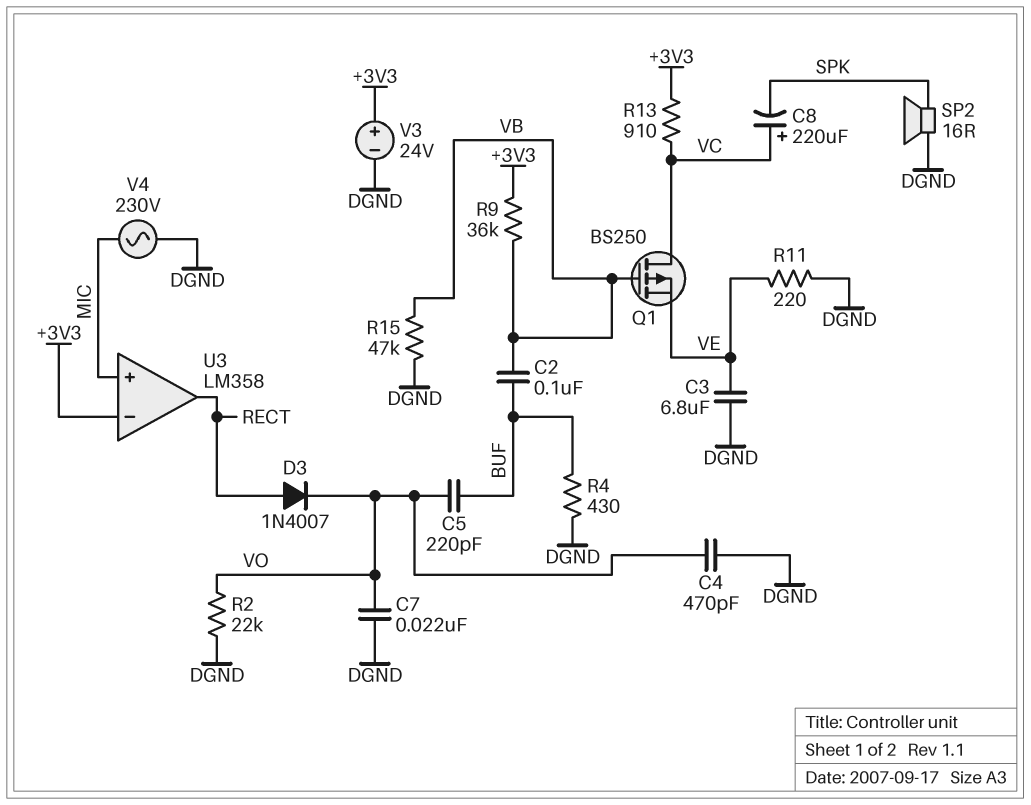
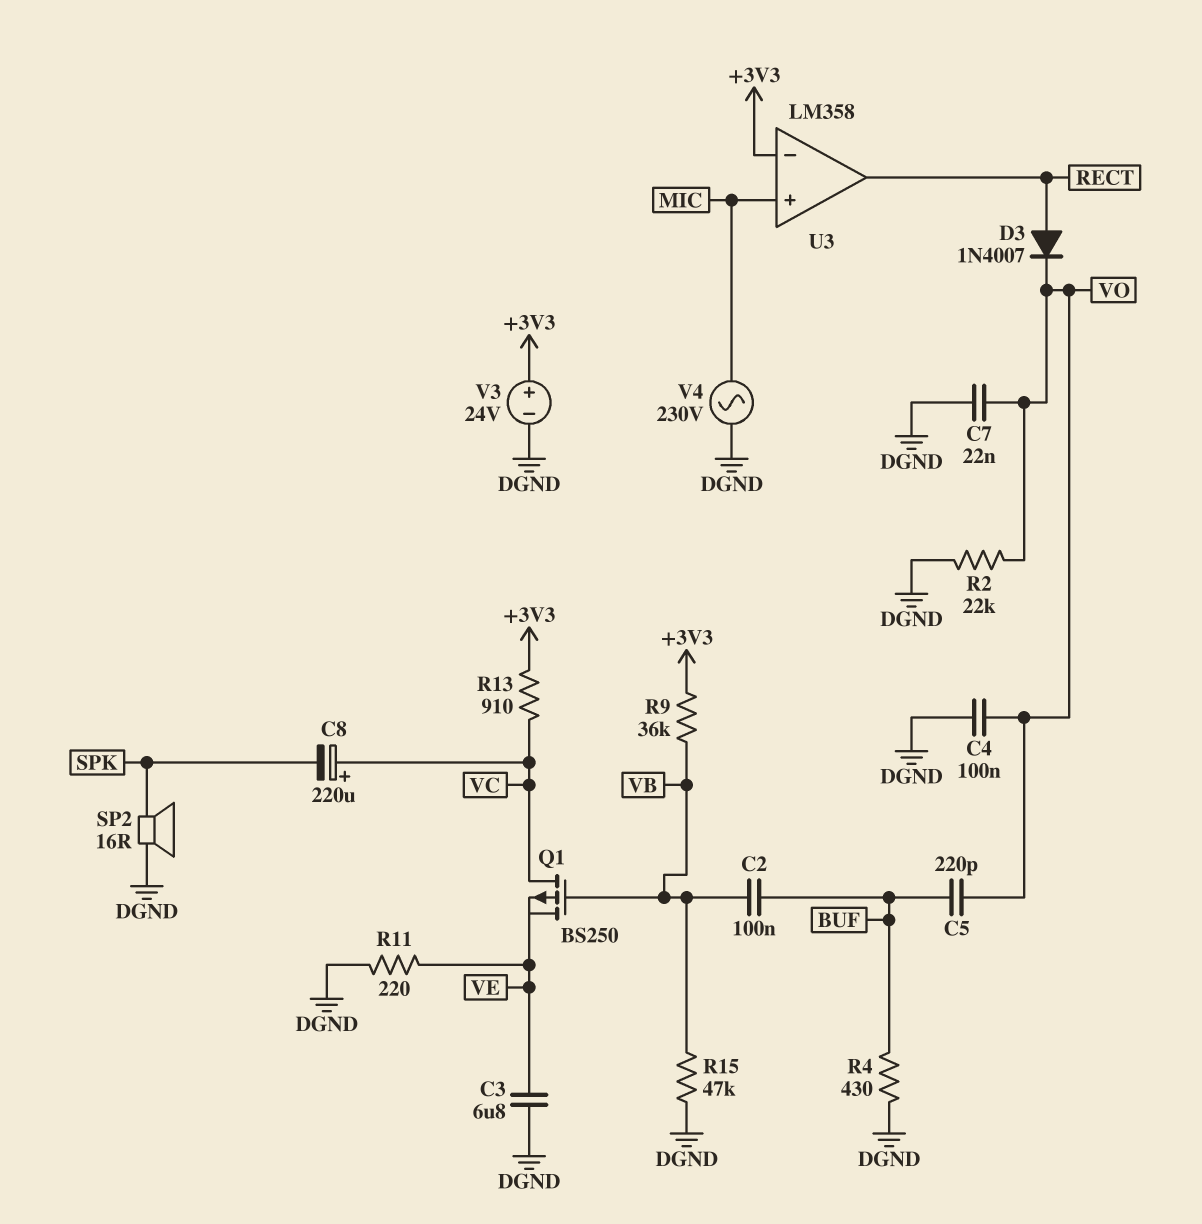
C4: 470pF (DGND, VO) -> 100nF (DGND, VO)

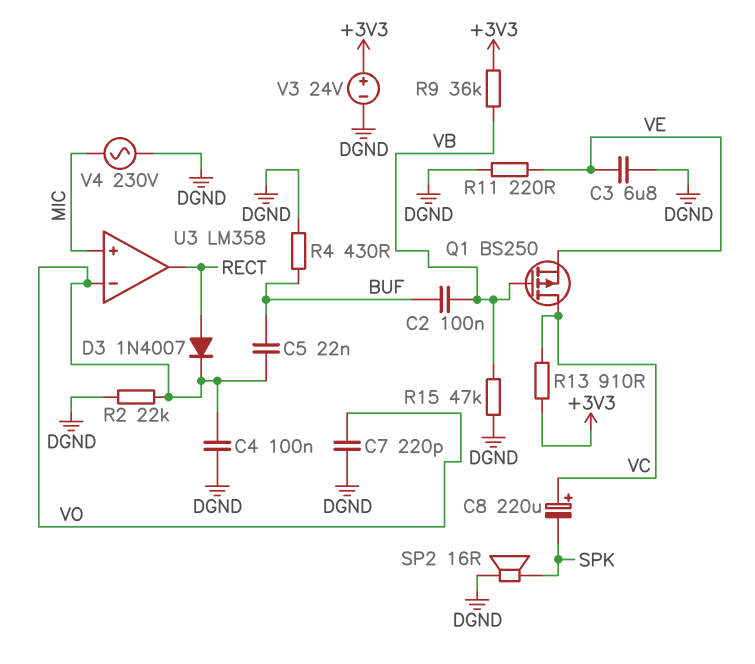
C5: 220pF (BUF, VO) -> 22nF (BUF, VO)
C7: 22nF (DGND, VO) -> 220pF (DGND, VO)
U3 pin in-: +3V3 -> VO

